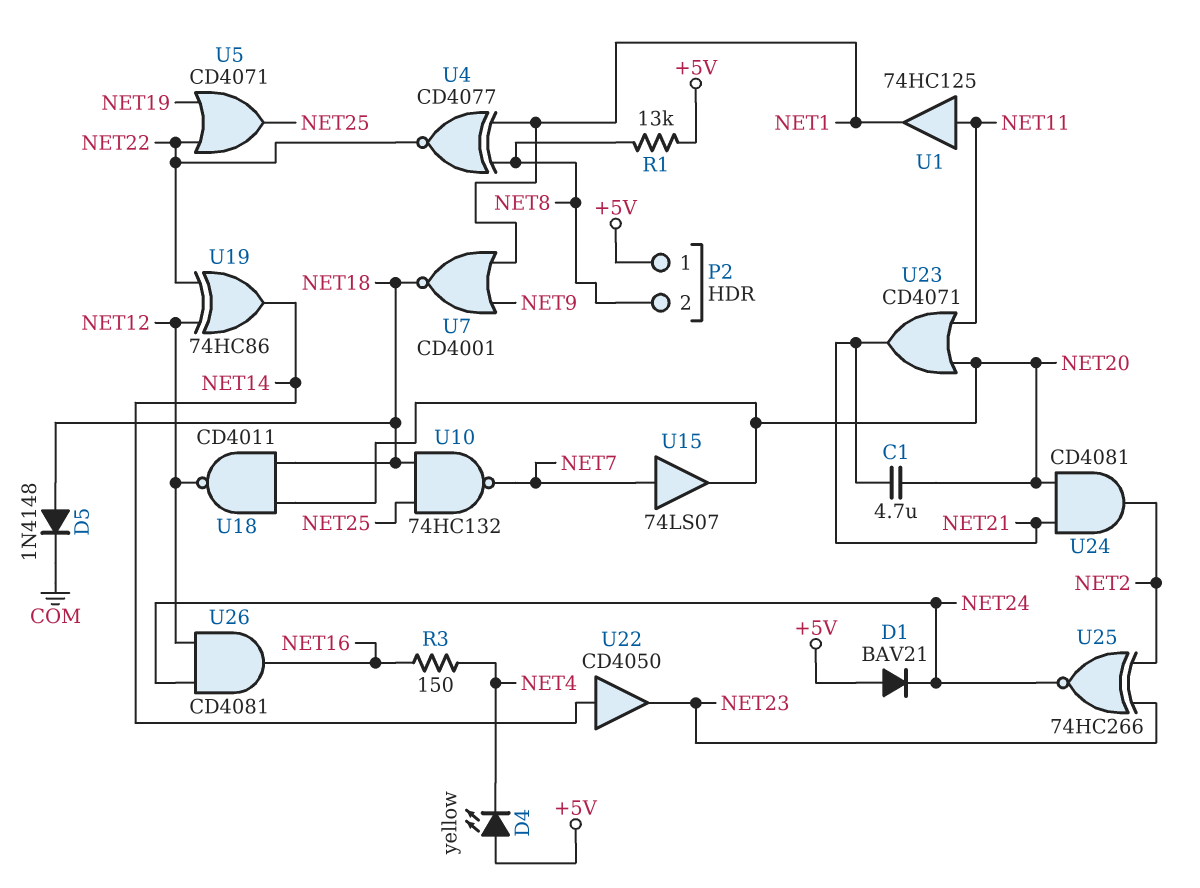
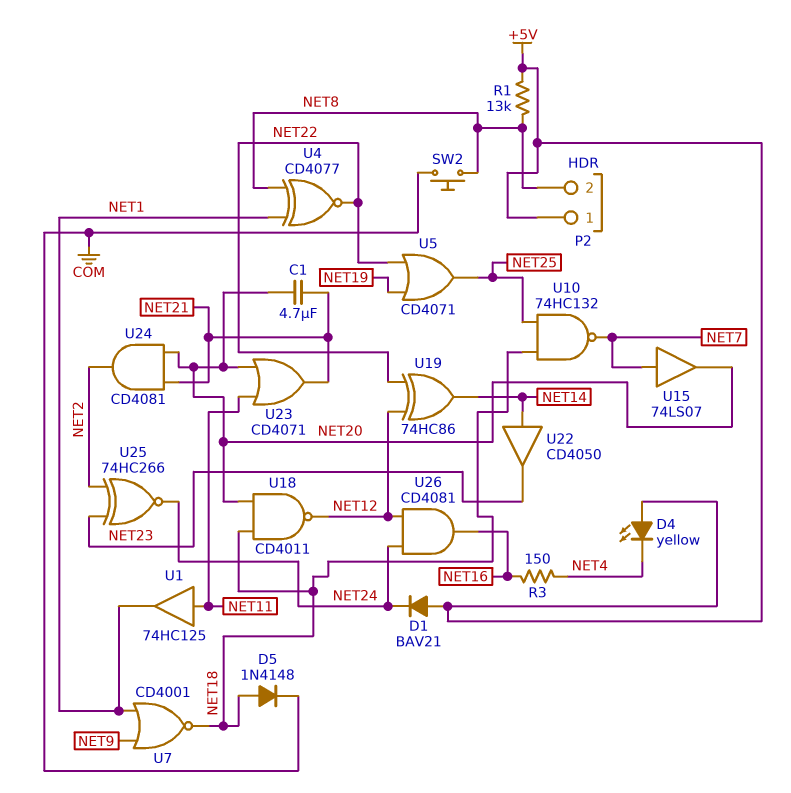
SW2: none -> button (COM, NET8)

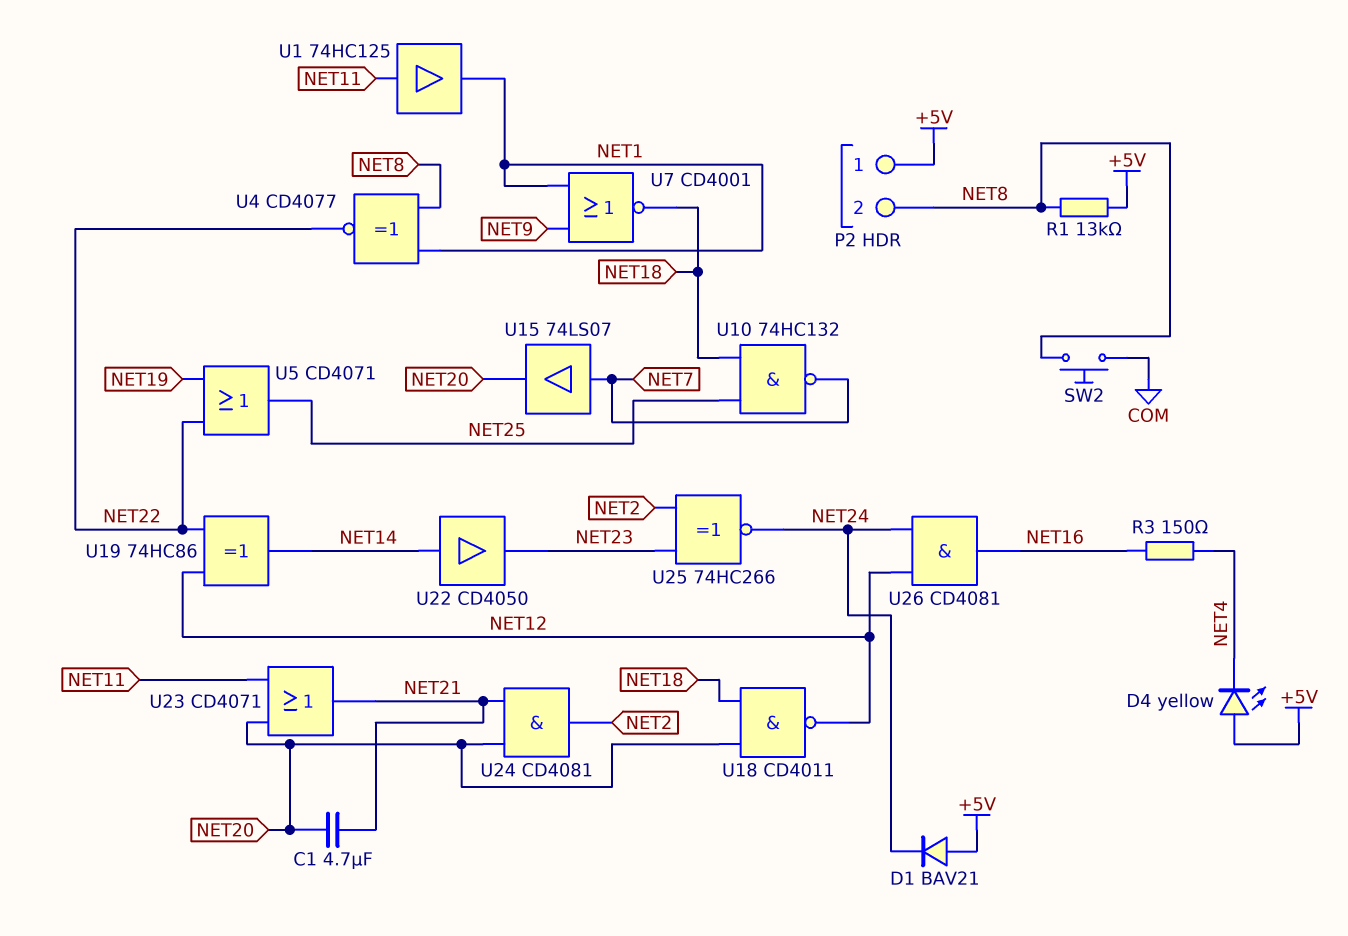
D5: diode 1N4148 (A NET18, K COM) -> none

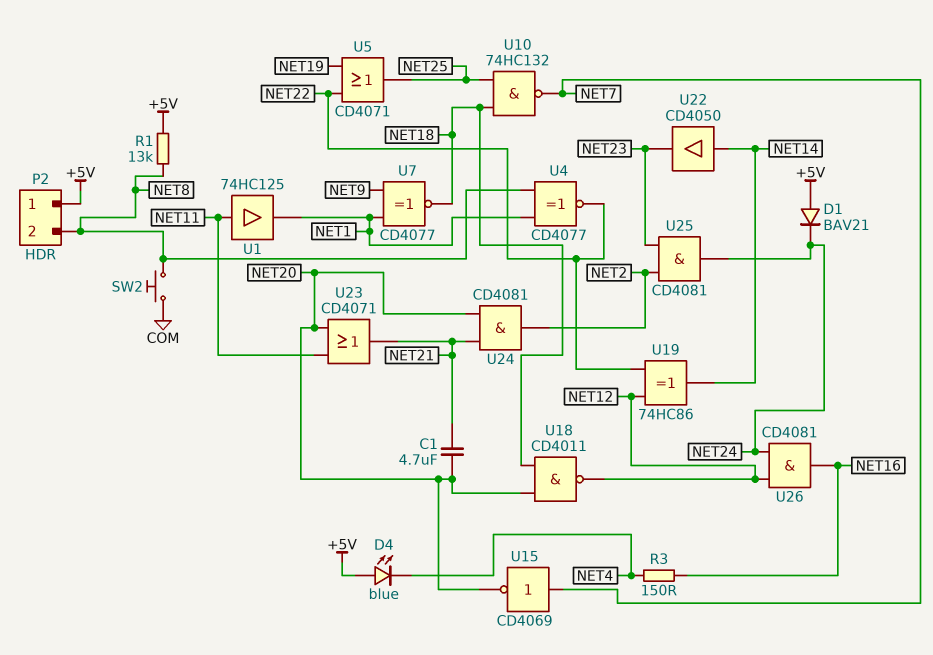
D4: LED yellow (A +5V, K NET4) -> LED blue (A +5V, K NET4)
U7: NOR CD4001 (in NET1, in NET9, out NET18) -> XNOR CD4077 (in NET1, in NET9, out NET18)
U15: buffer 74LS07 (in NET7, out NET20) -> NOT CD4069 (in NET7, out NET20)
U25: XNOR 74HC266 (in NET2, in NET23, out NET24) -> AND CD4081 (in NET2, in NET23, out NET24)

